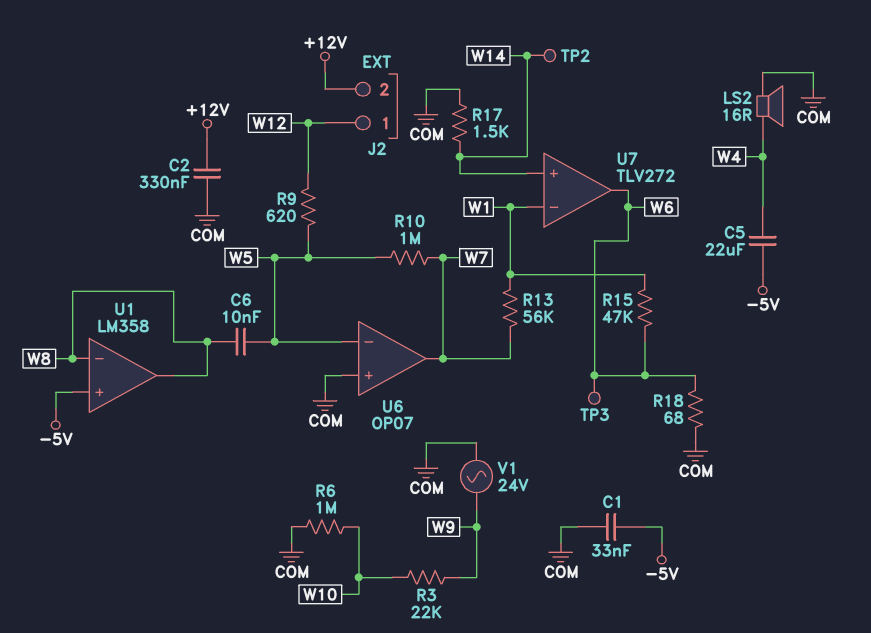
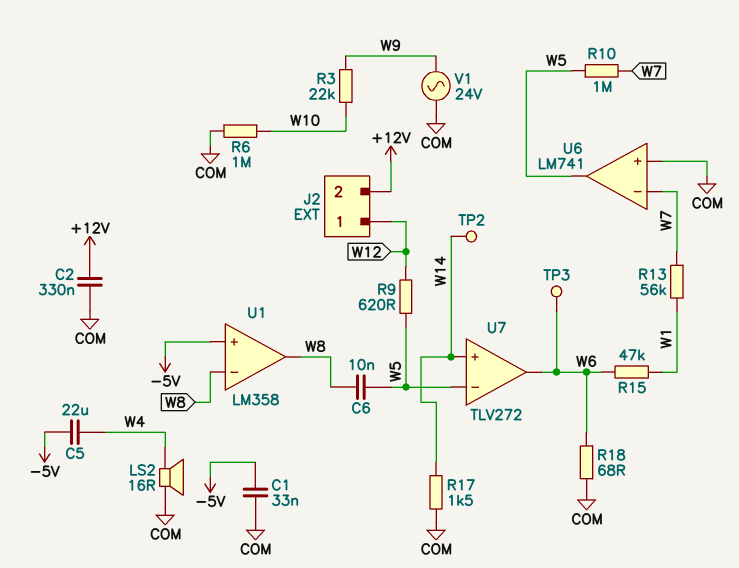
U6: OP07 -> LM741
U6 pin in-: W5 -> W7
U6 pin out: W7 -> W5
U7 pin in-: W1 -> W5

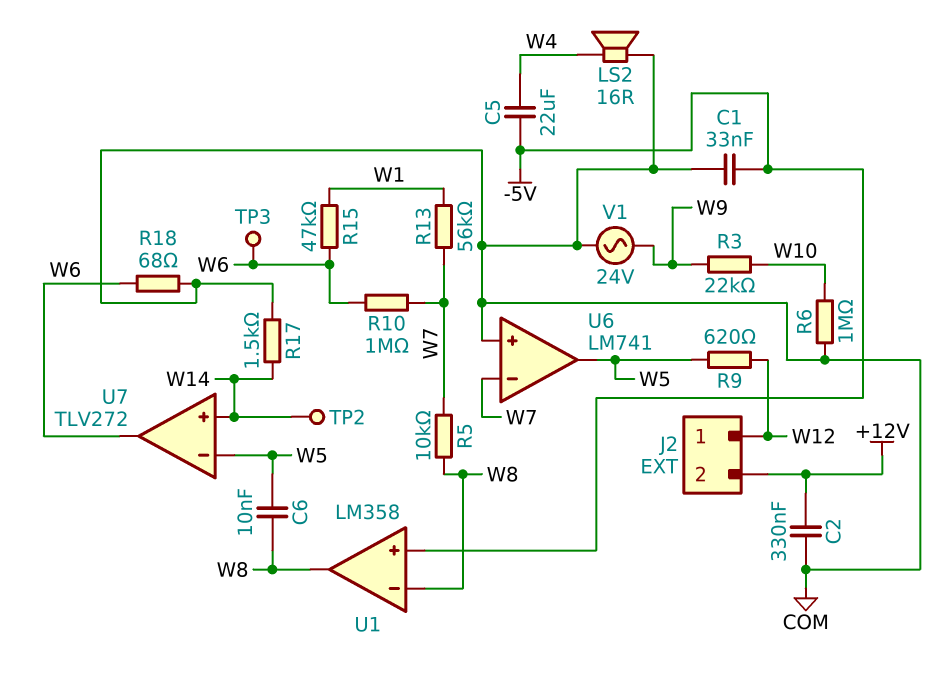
R5: none -> 10k (W7, W8)
R10: 1M (W5, W7) -> 1M (W6, W7)

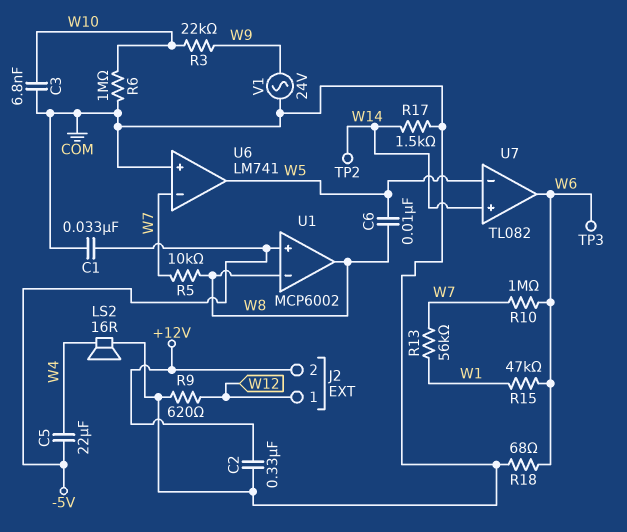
C3: none -> 6.8nF (COM, W10)
R9: 620 (W5, W12) -> 620 (COM, W12)
U1: LM358 -> MCP6002
U7: TLV272 -> TL082

